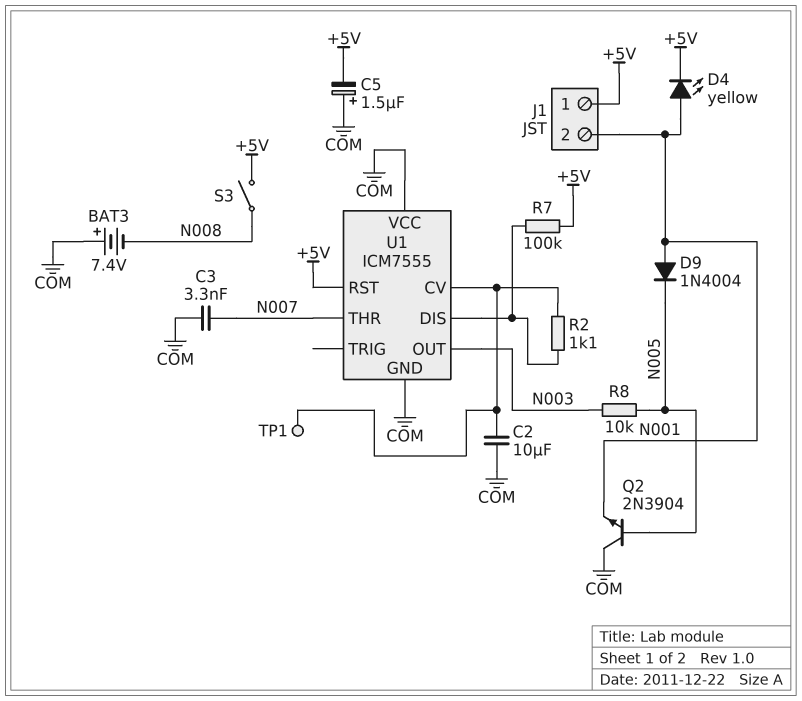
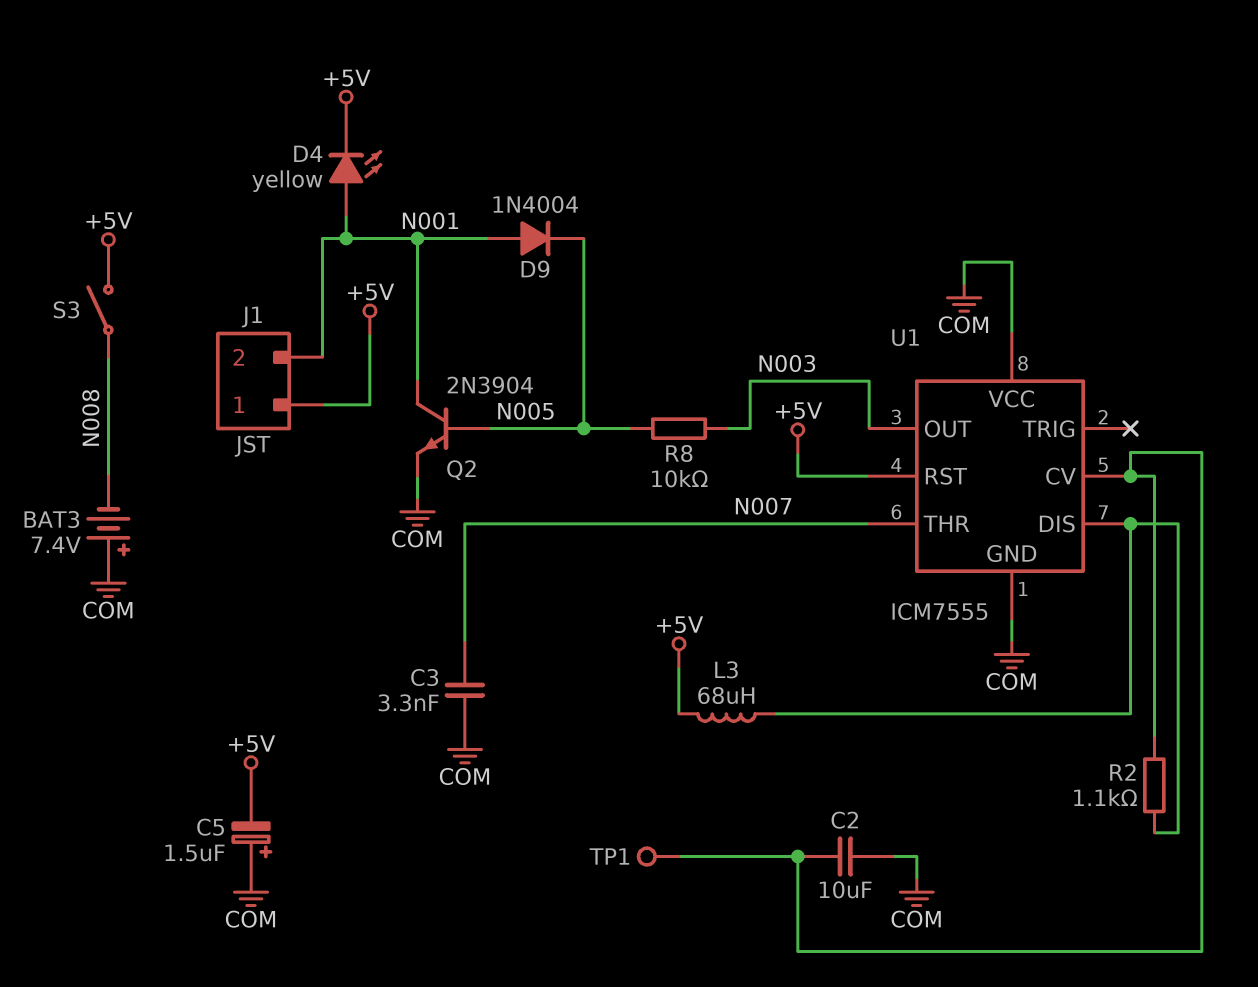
L3: none -> 68uH (+5V, U1/DIS)
Q2: NPN 2N3904 (B N005, C COM, E N001) -> NPN 2N3904 (B N005, C N001, E COM)
R7: 100k (+5V, U1/DIS) -> none

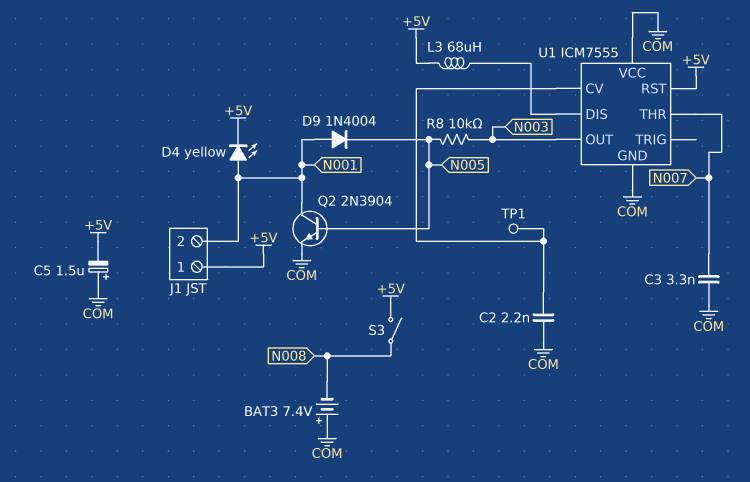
C2: 10uF (COM, U1/CV) -> 2.2nF (COM, U1/CV)
R2: 1.1k (U1/CV, U1/DIS) -> none

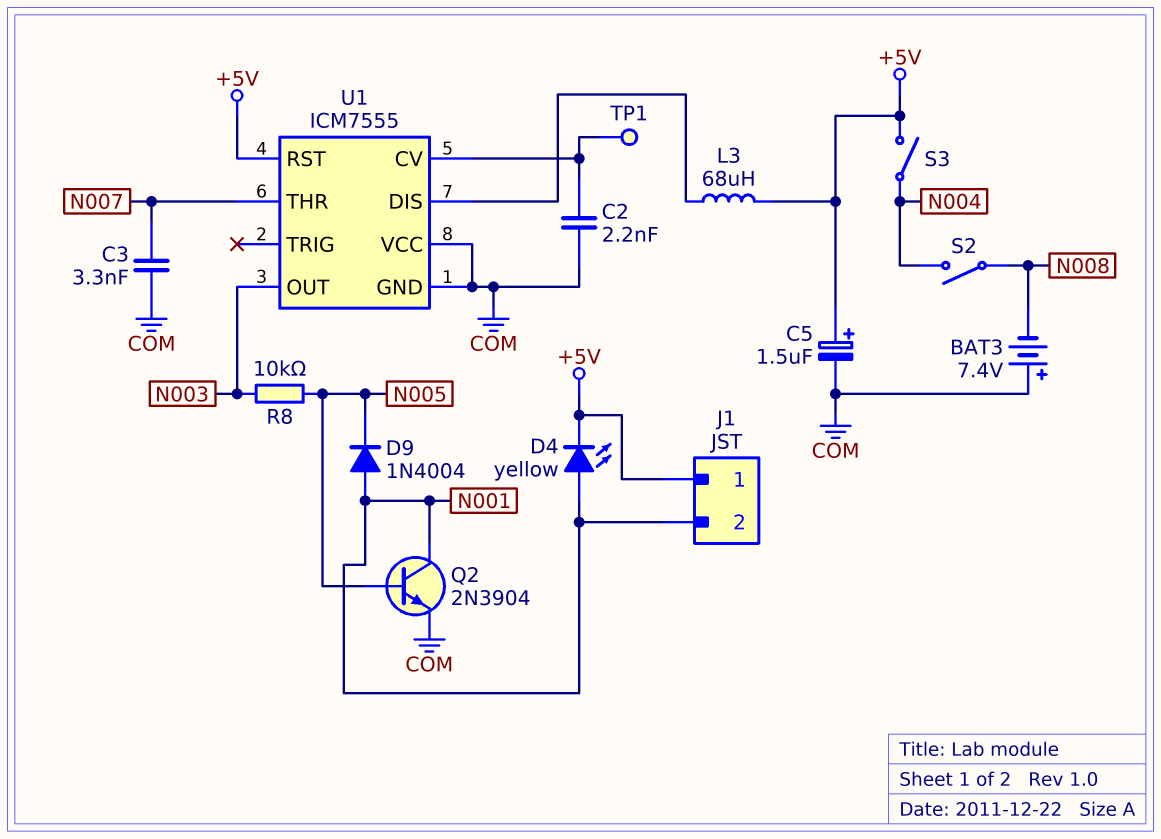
C5: 1.5uF (plus COM, minus +5V) -> 1.5uF (plus +5V, minus COM)
S2: none -> switch (N004, N008)
S3: switch (+5V, N008) -> switch (+5V, N004)

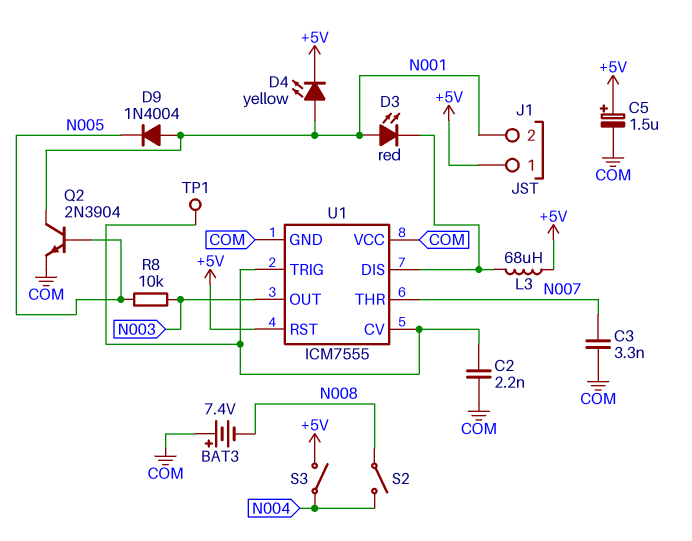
D3: none -> LED red (A N001, K U1/DIS)
U1 pin TRIG: none -> U1/CV

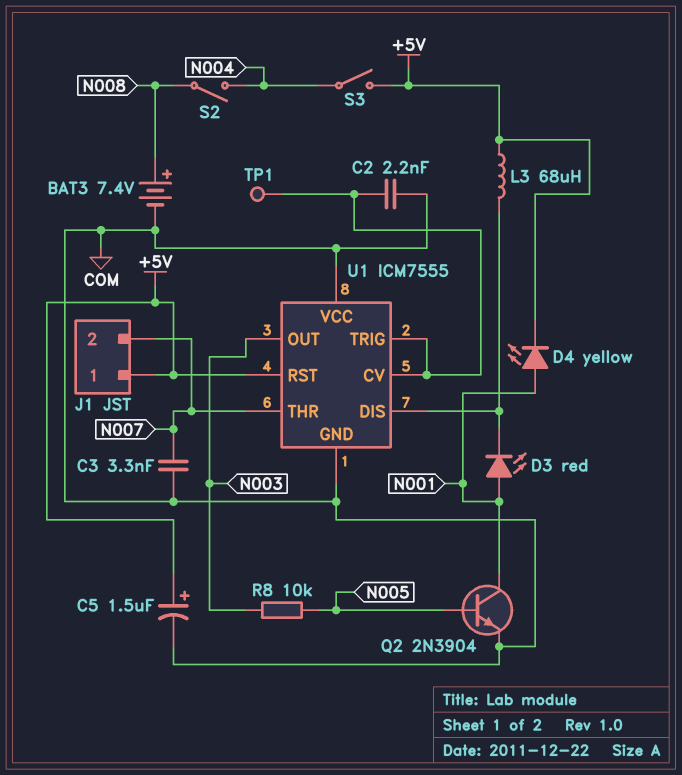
BAT3: 7.4V (plus COM, minus N008) -> 7.4V (plus N008, minus COM)
D9: diode 1N4004 (A N001, K N005) -> none
J1 pin 2: N001 -> N007

